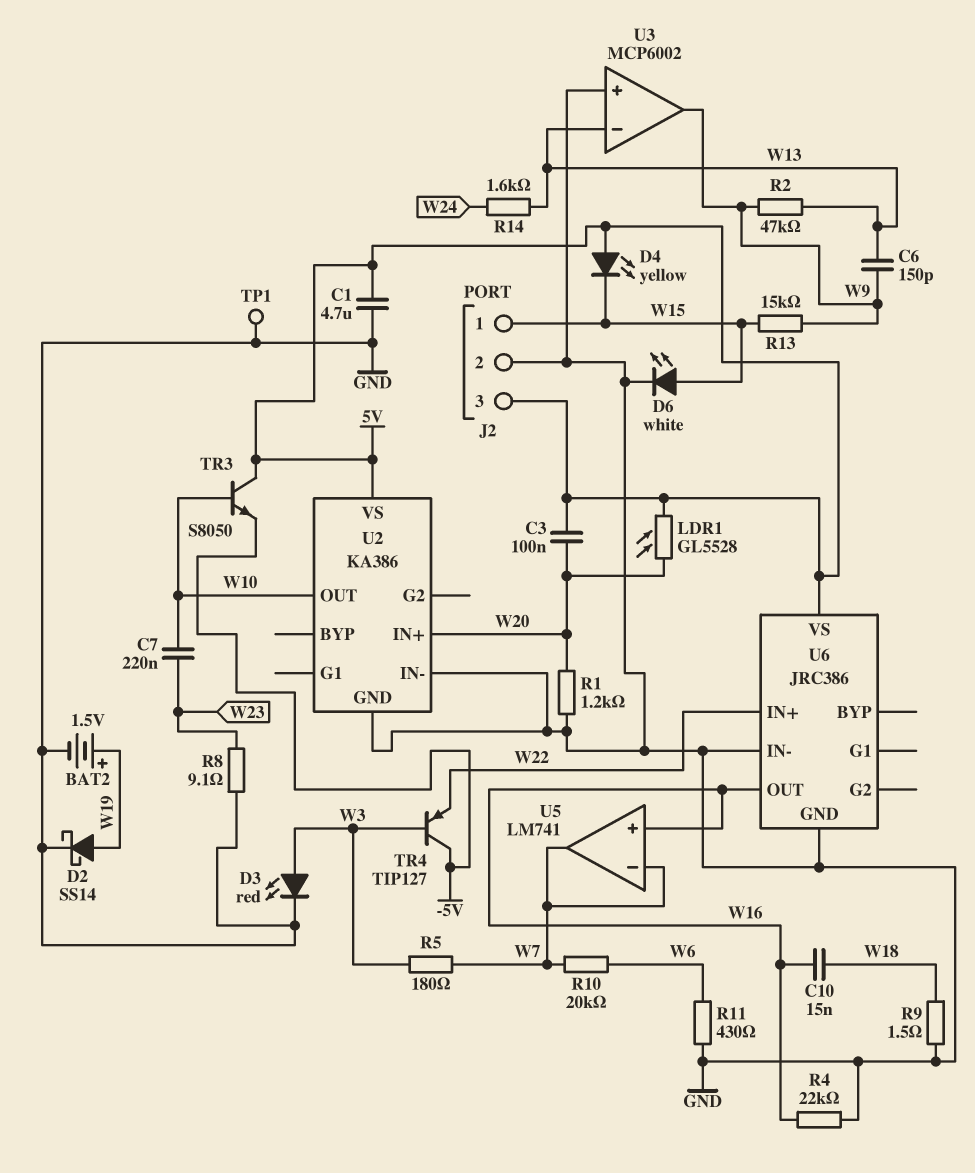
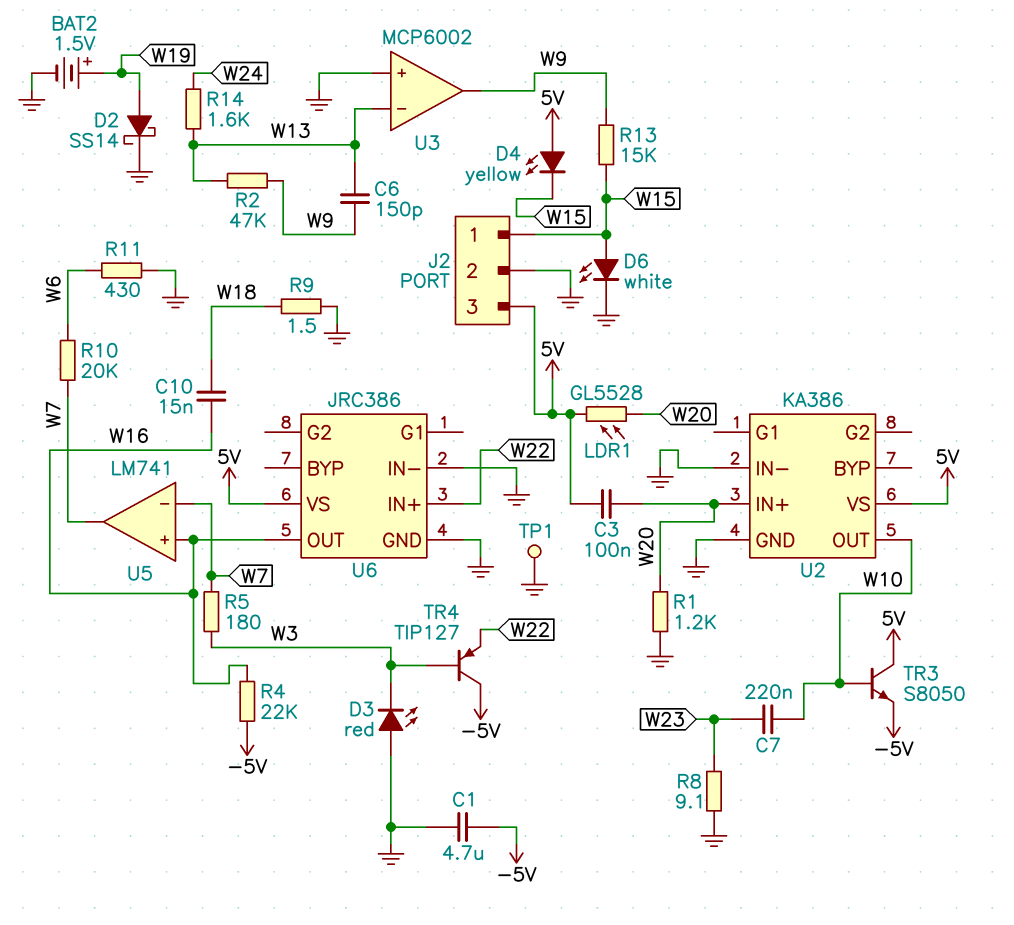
C1: 4.7uF (5V, GND) -> 4.7uF (-5V, GND)
D3: LED red (A W3, K GND) -> LED red (A GND, K W3)
R4: 22k (GND, W16) -> 22k (-5V, W16)

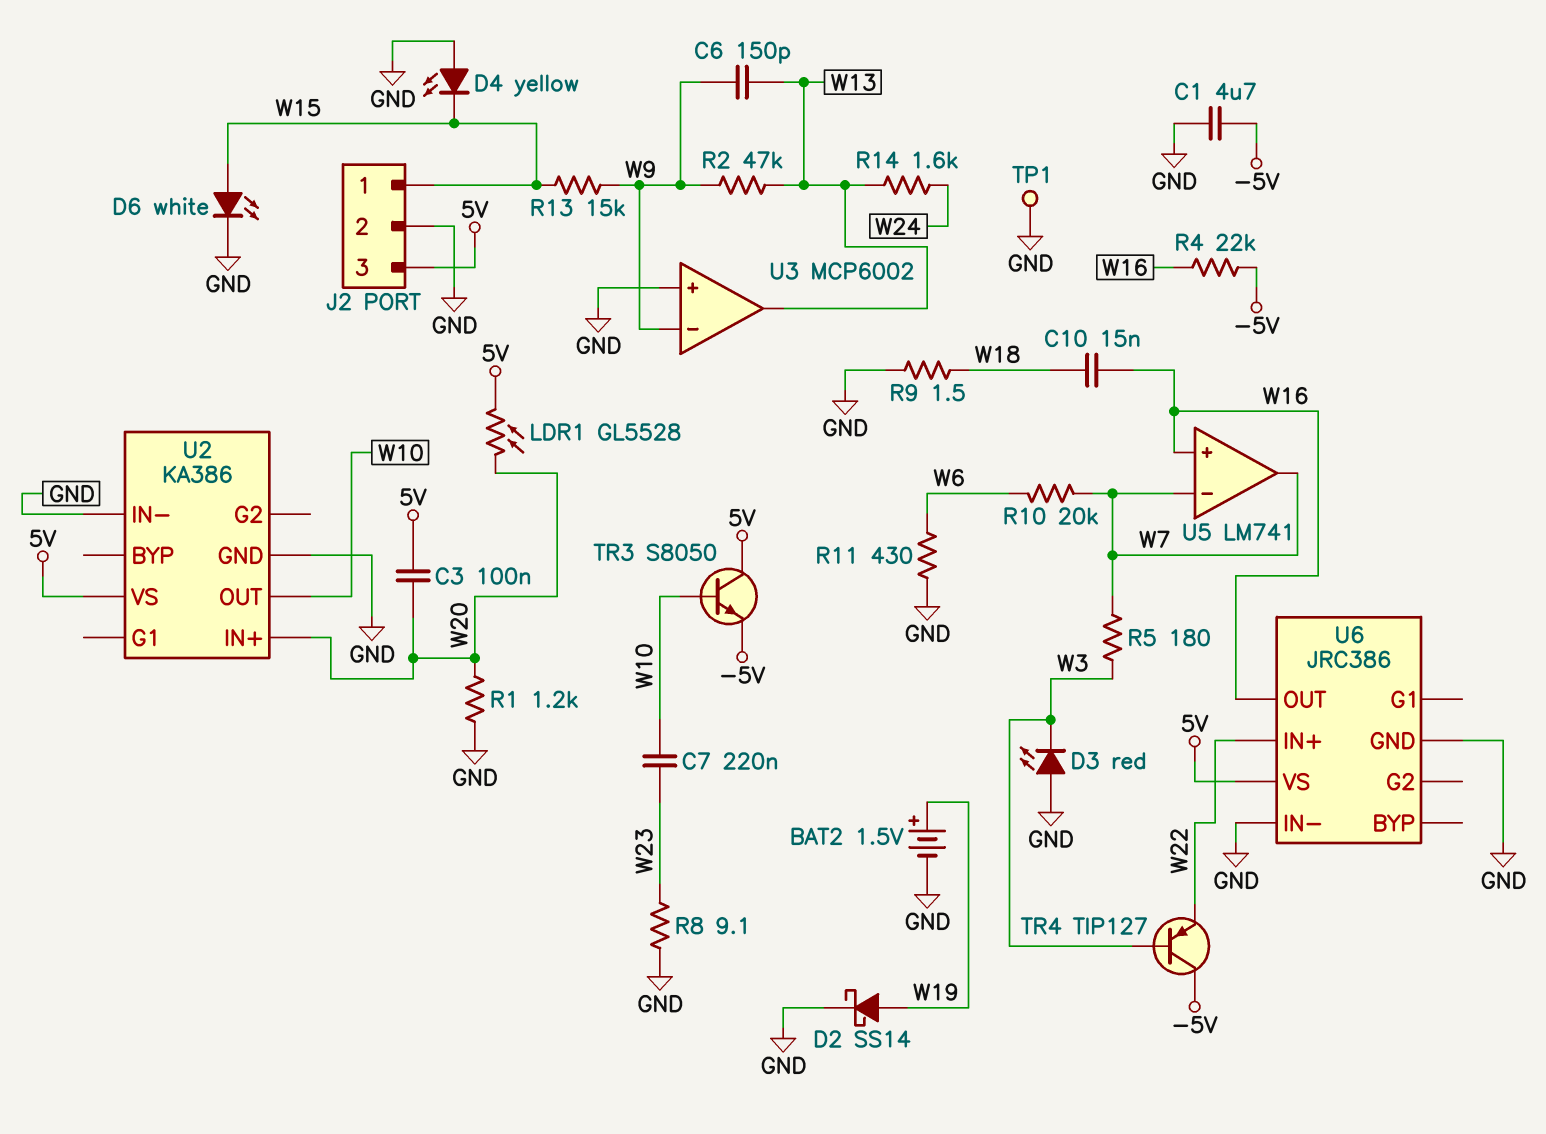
D4: LED yellow (A 5V, K W15) -> LED yellow (A GND, K W15)
U3 pin in-: W13 -> W9
U3 pin out: W9 -> W13

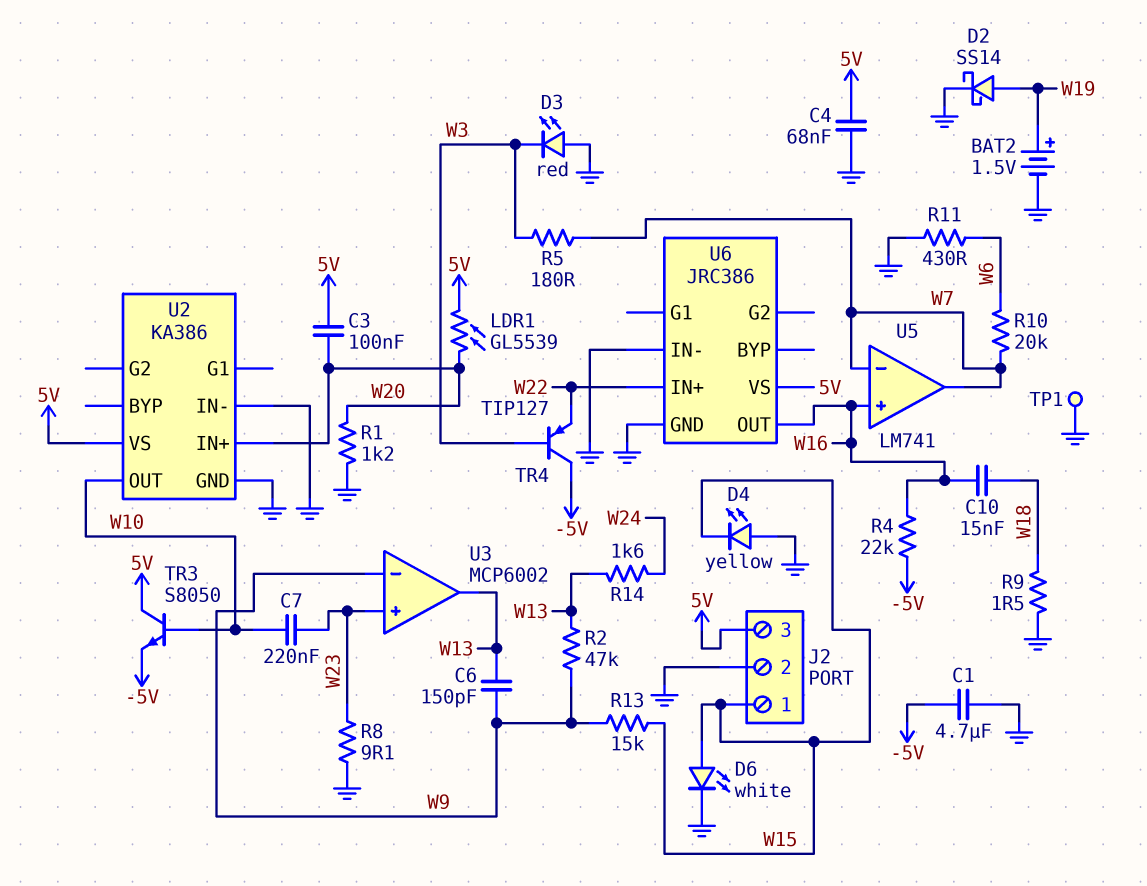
C4: none -> 68nF (5V, GND)
LDR1: GL5528 (5V, W20) -> GL5539 (5V, W20)
U3 pin in+: GND -> W23

